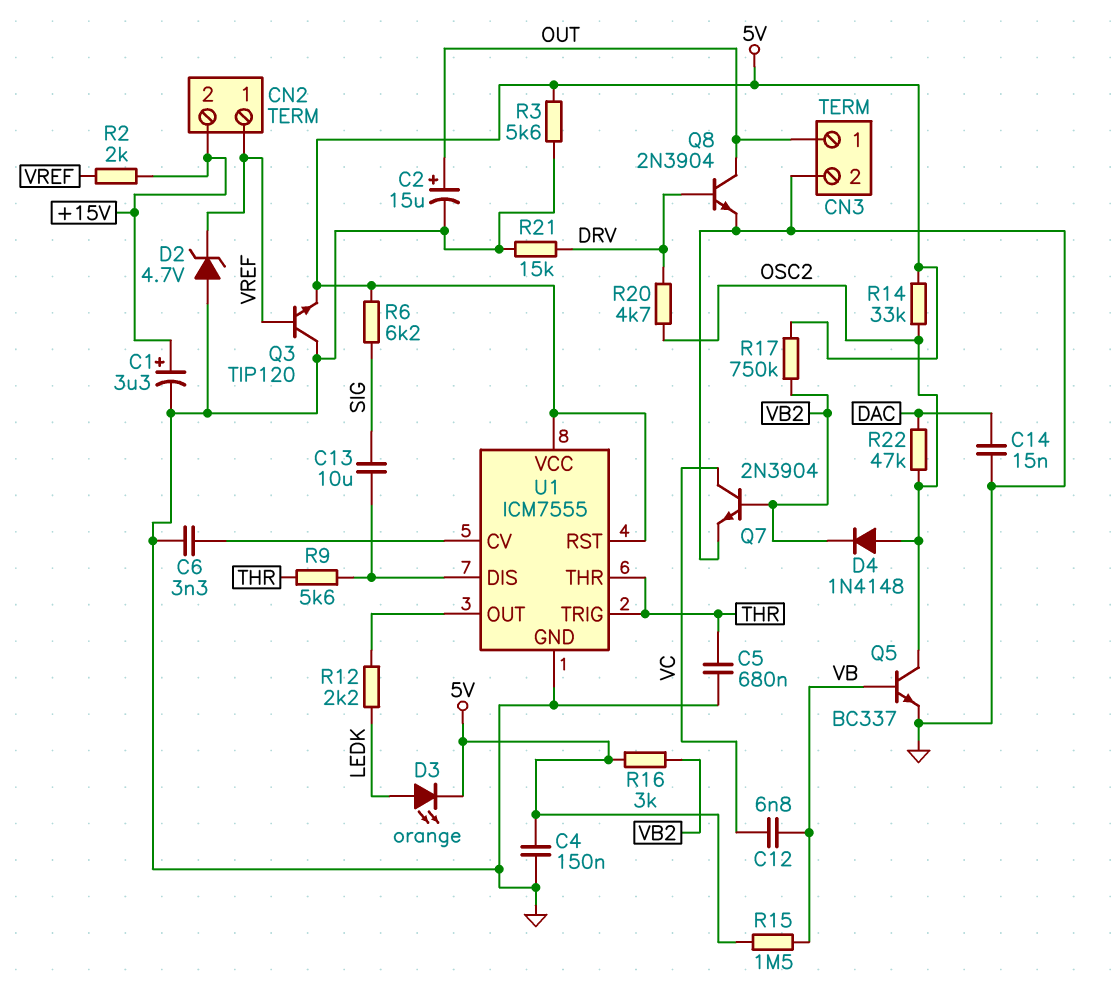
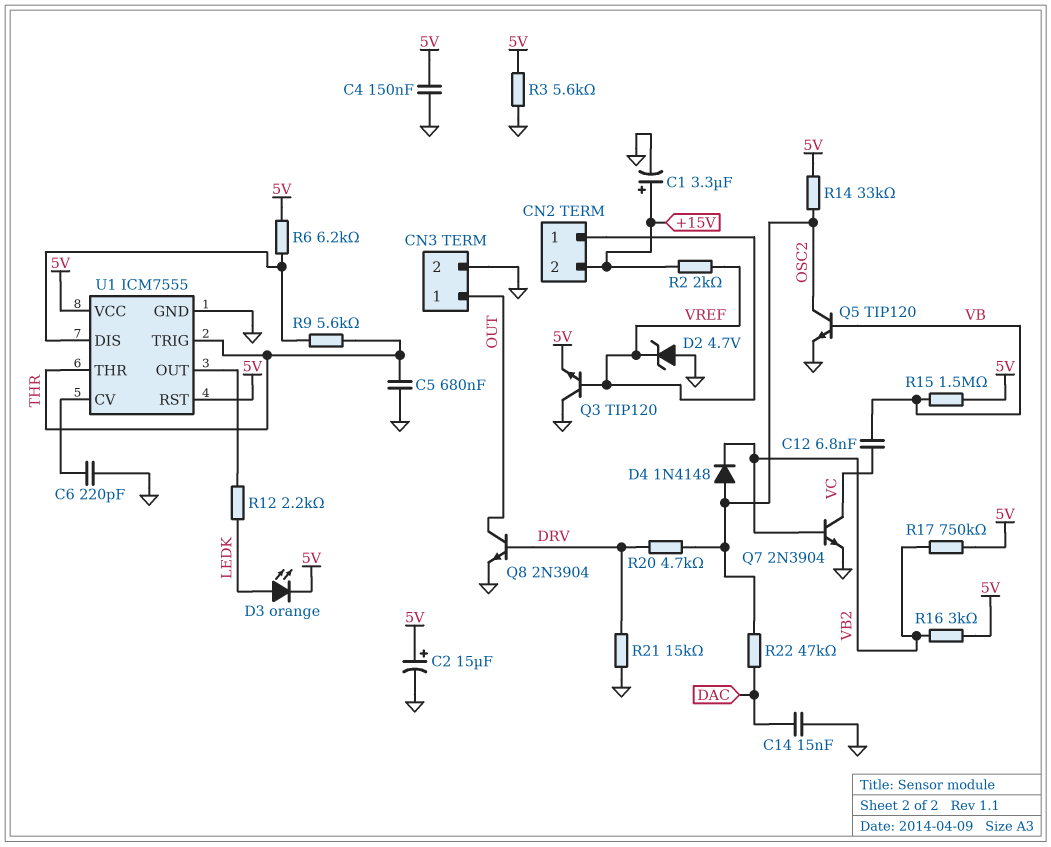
C2: 15uF (plus OUT, minus GND) -> 15uF (plus 5V, minus GND)
C6: 3.3nF (GND, U1/CV) -> 220pF (GND, U1/CV)
C13: 10uF (SIG, U1/DIS) -> none
Q5: NPN BC337 (B VB, C OSC2, E GND) -> NPN TIP120 (B VB, C OSC2, E GND)
R6: 6.2k (5V, SIG) -> 6.2k (5V, U1/DIS)

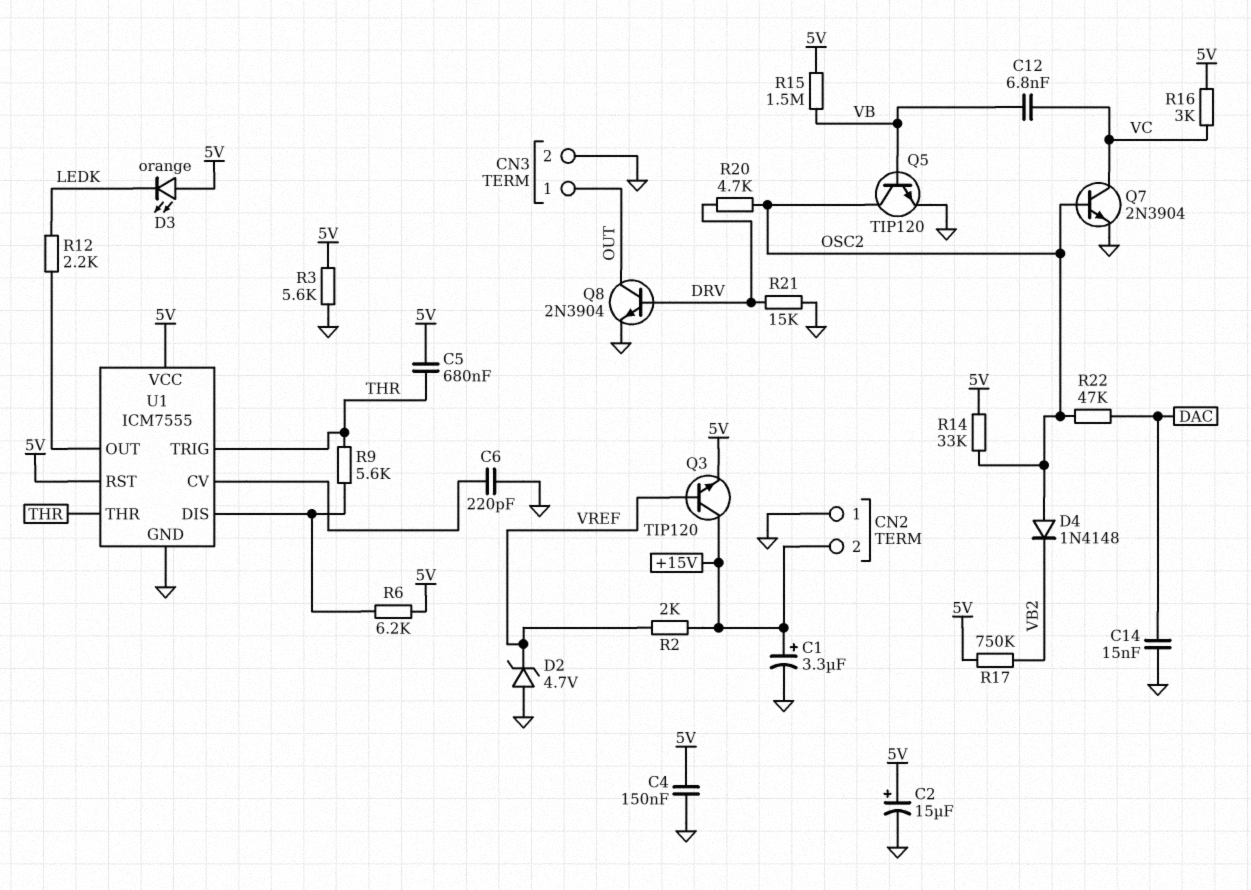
C5: 680nF (GND, THR) -> 680nF (5V, THR)
CN2 pin 1: VREF -> GND
D3: LED orange (A LEDK, K 5V) -> LED orange (A 5V, K LEDK)
Q3: NPN TIP120 (B VREF, C GND, E 5V) -> NPN TIP120 (B VREF, C +15V, E 5V)
Q7: NPN 2N3904 (B VB2, C VC, E GND) -> NPN 2N3904 (B OSC2, C VC, E GND)
R16: 3k (5V, VB2) -> 3k (5V, VC)

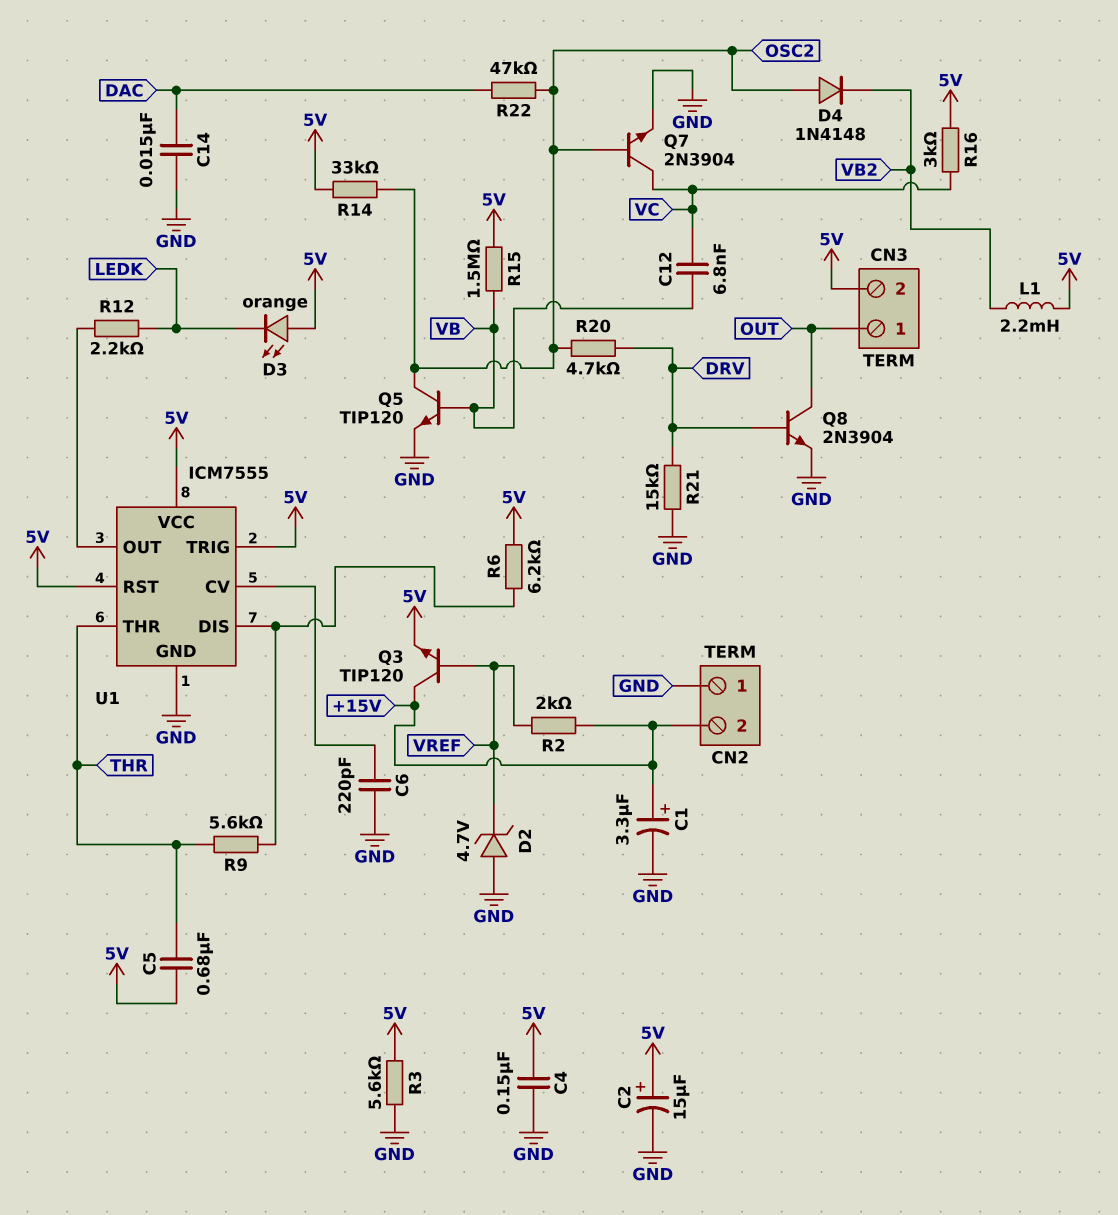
CN3 pin 2: GND -> 5V
L1: none -> 2.2mH (5V, VB2)
R17: 750k (5V, VB2) -> none
U1 pin TRIG: THR -> 5V

